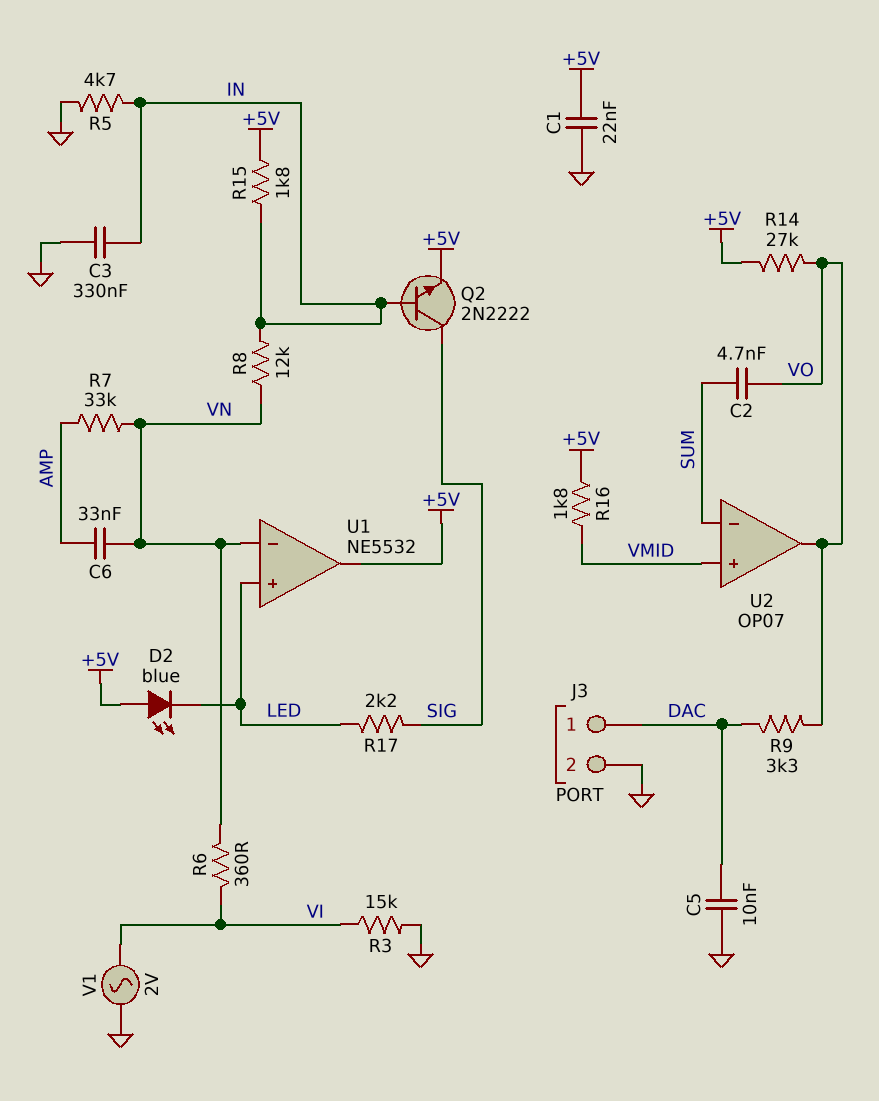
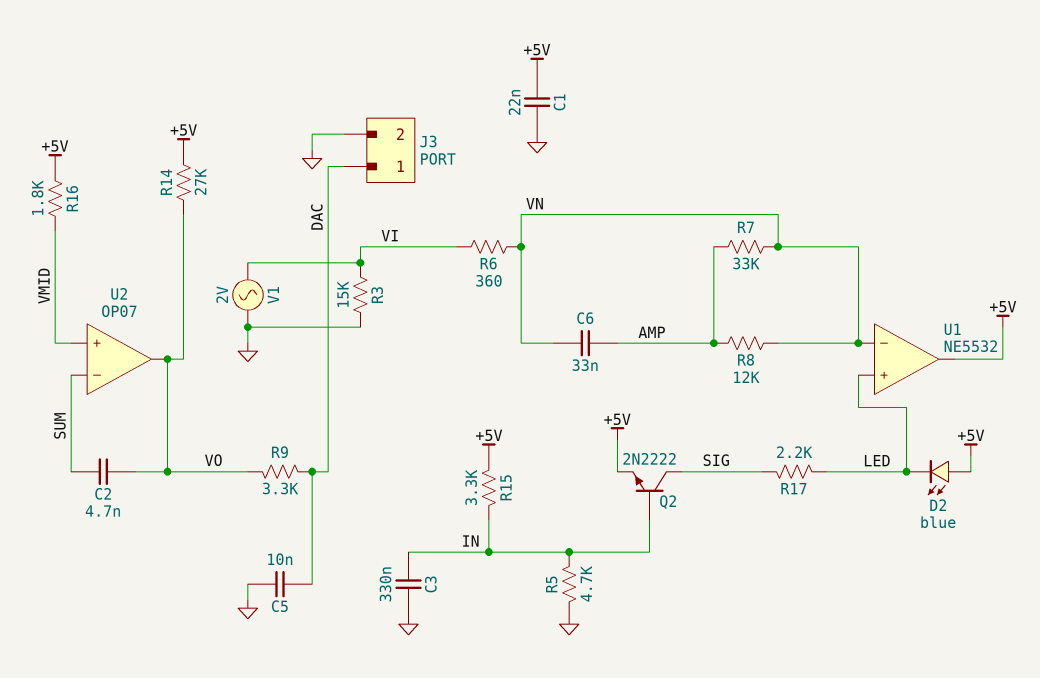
R8: 12k (IN, VN) -> 12k (AMP, VN)
R15: 1.8k (+5V, IN) -> 3.3k (+5V, IN)

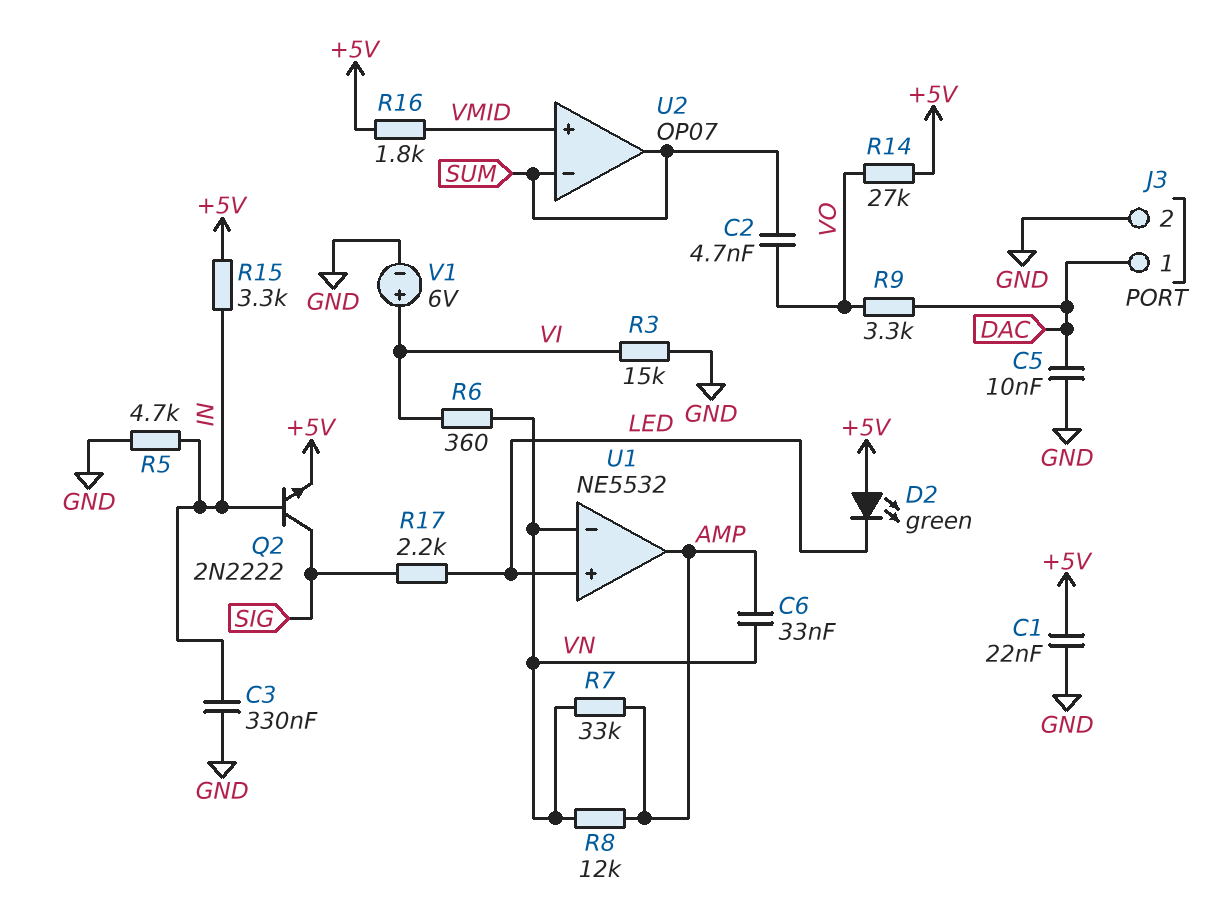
D2: LED blue (A +5V, K LED) -> LED green (A +5V, K LED)
U1 pin out: +5V -> AMP
U2 pin out: VO -> SUM
V1: AC 2V (GND, VI) -> 6V (plus VI, minus GND)

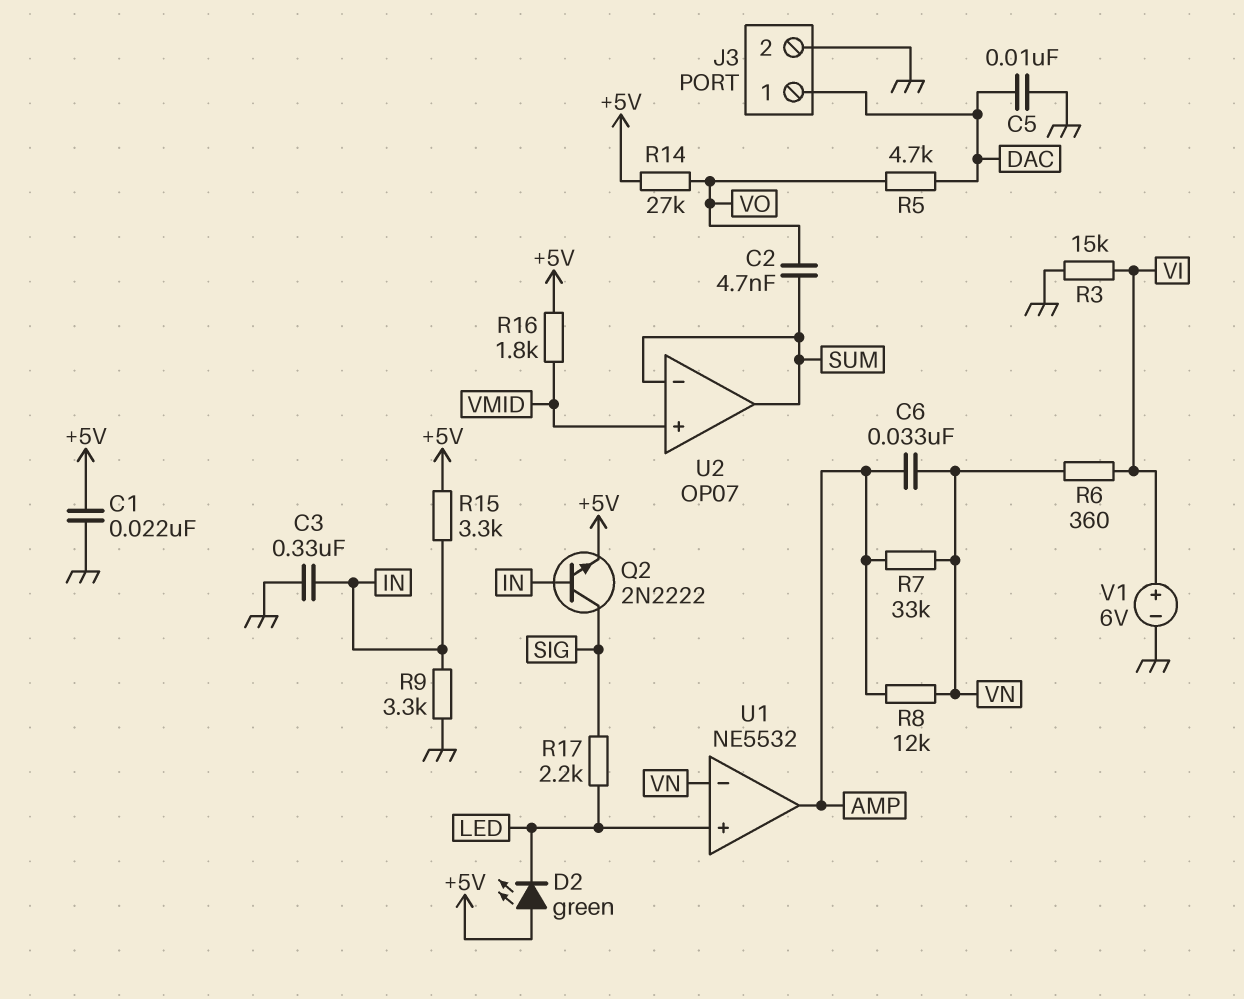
R5: 4.7k (GND, IN) -> 4.7k (DAC, VO)
R9: 3.3k (DAC, VO) -> 3.3k (GND, IN)

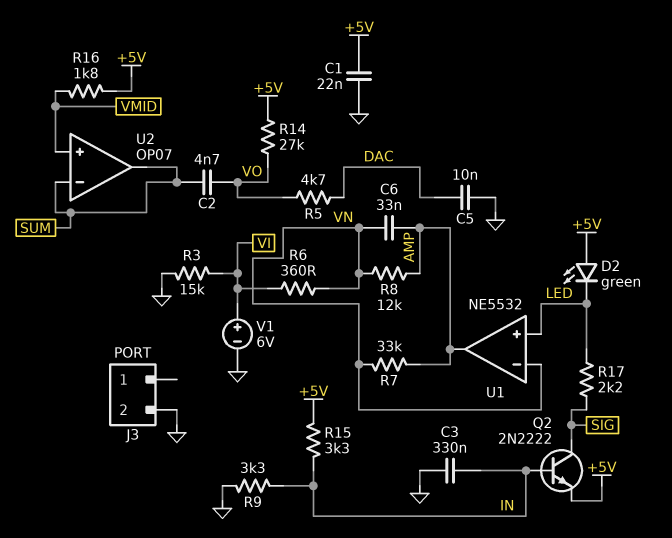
J3 pin 1: DAC -> none

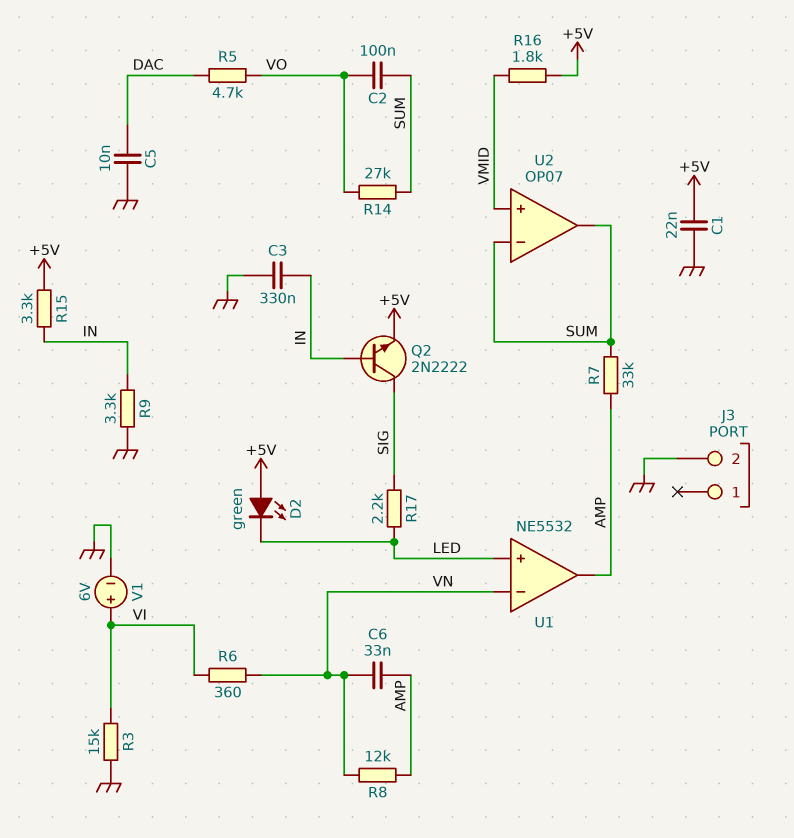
C2: 4.7nF (SUM, VO) -> 100nF (SUM, VO)
R7: 33k (AMP, VN) -> 33k (AMP, SUM)
R14: 27k (+5V, VO) -> 27k (SUM, VO)

